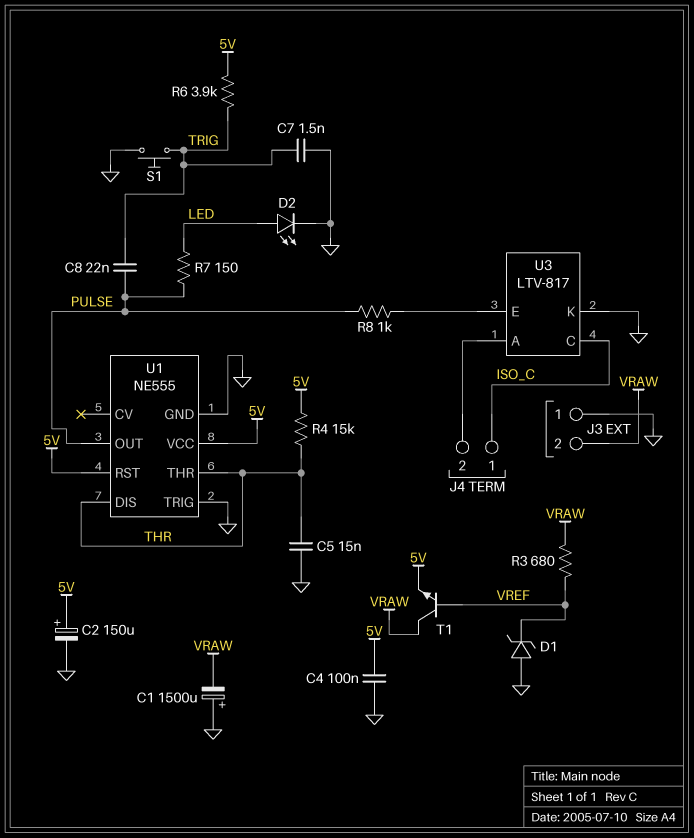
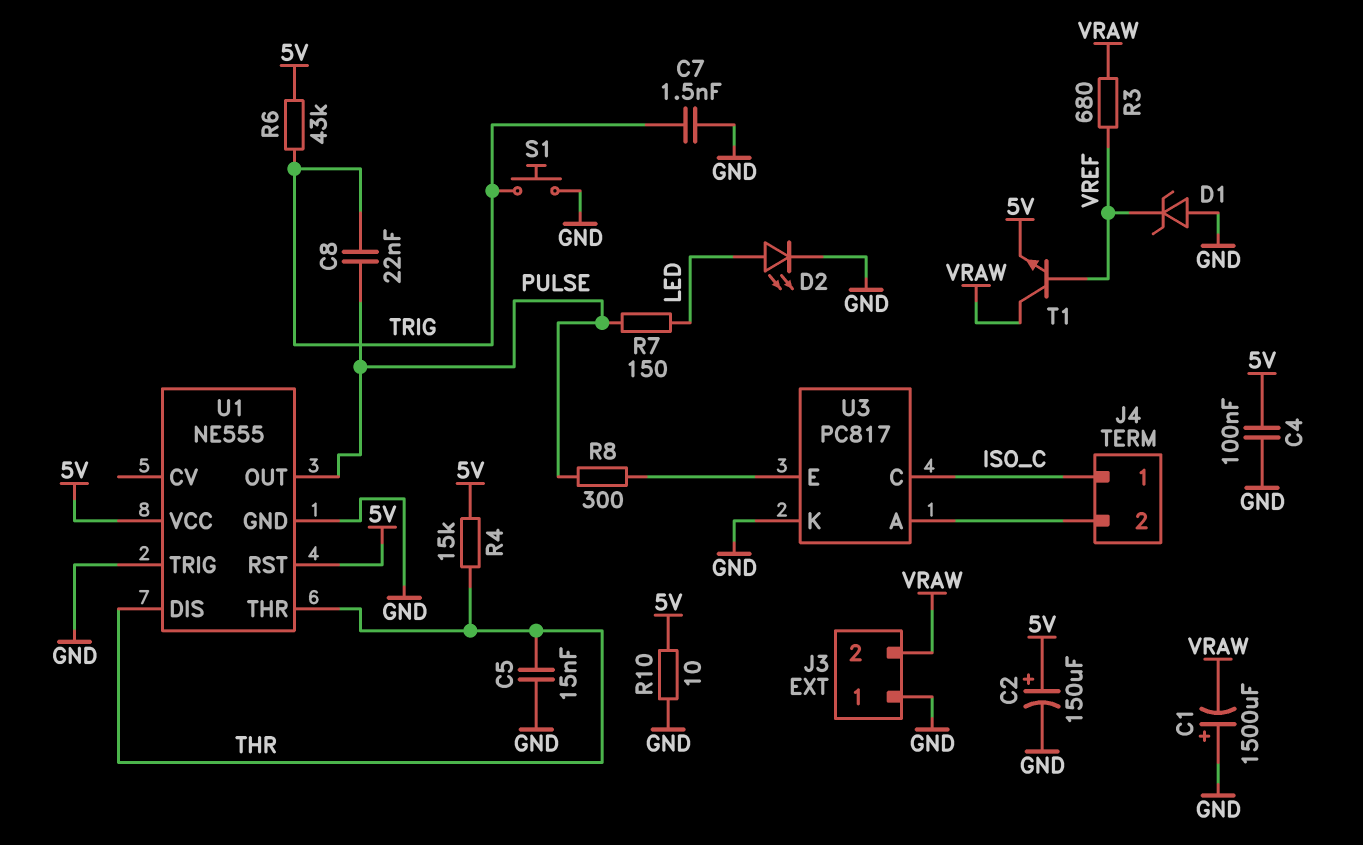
R6: 3.9k (5V, TRIG) -> 43k (5V, TRIG)
R8: 1k (PULSE, U3/E) -> 300 (PULSE, U3/E)
R10: none -> 10 (5V, GND)
U3: LTV-817 -> PC817

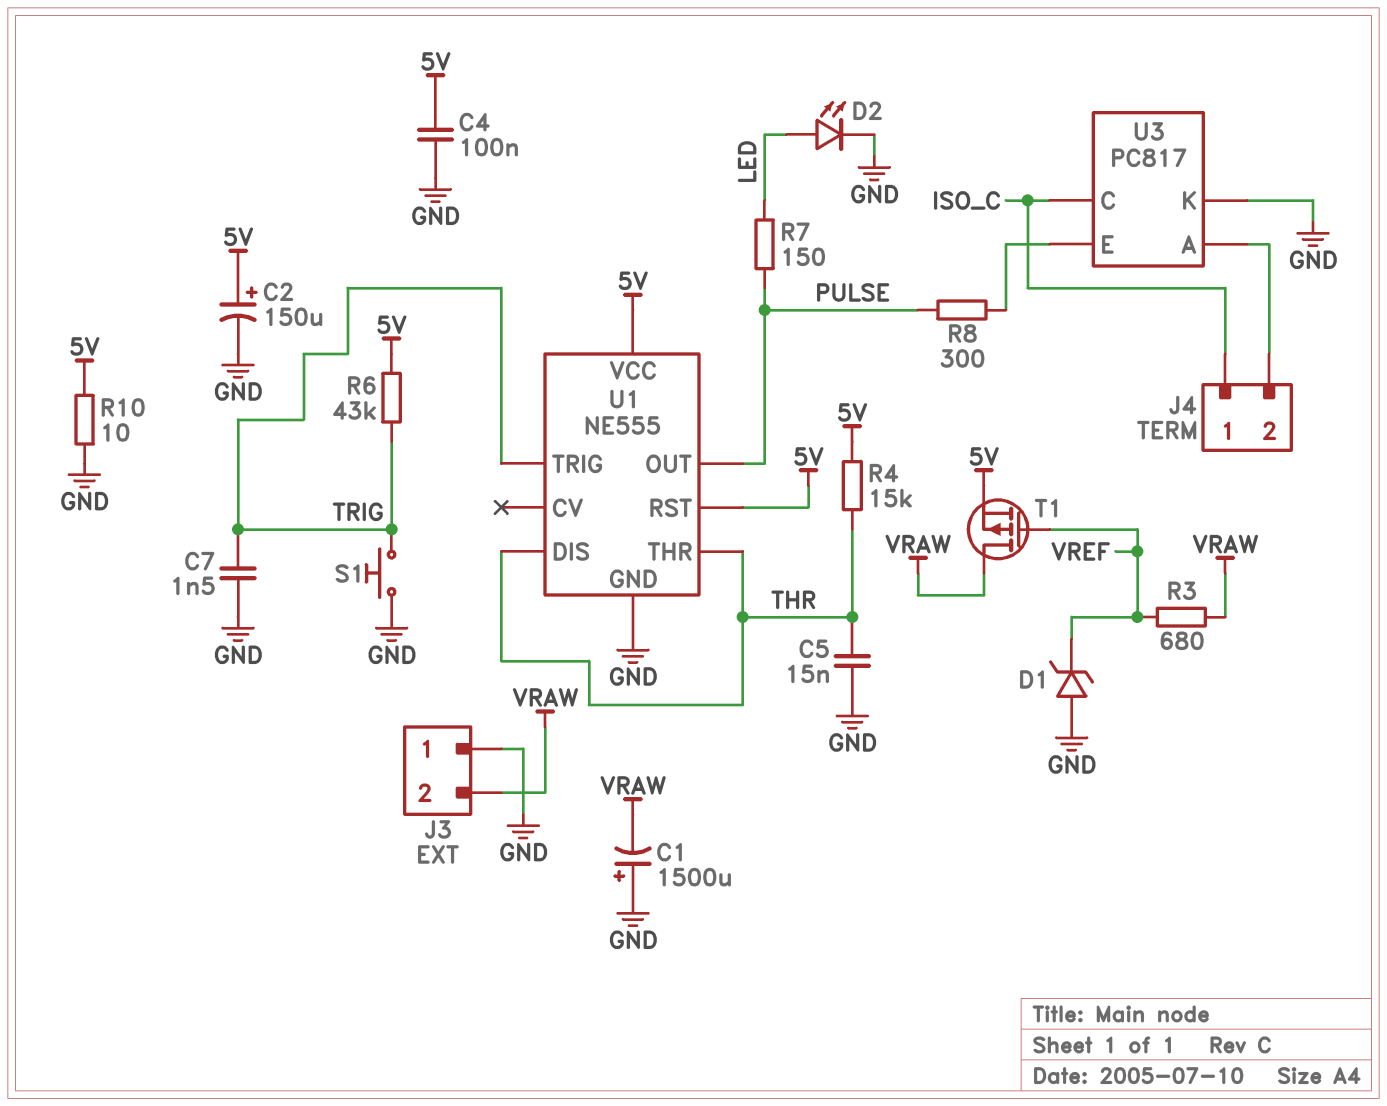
C8: 22nF (PULSE, TRIG) -> none
T1: NPN (B VREF, C VRAW, E 5V) -> PMOS (G VREF, D VRAW, S 5V)
U1 pin TRIG: GND -> TRIG

